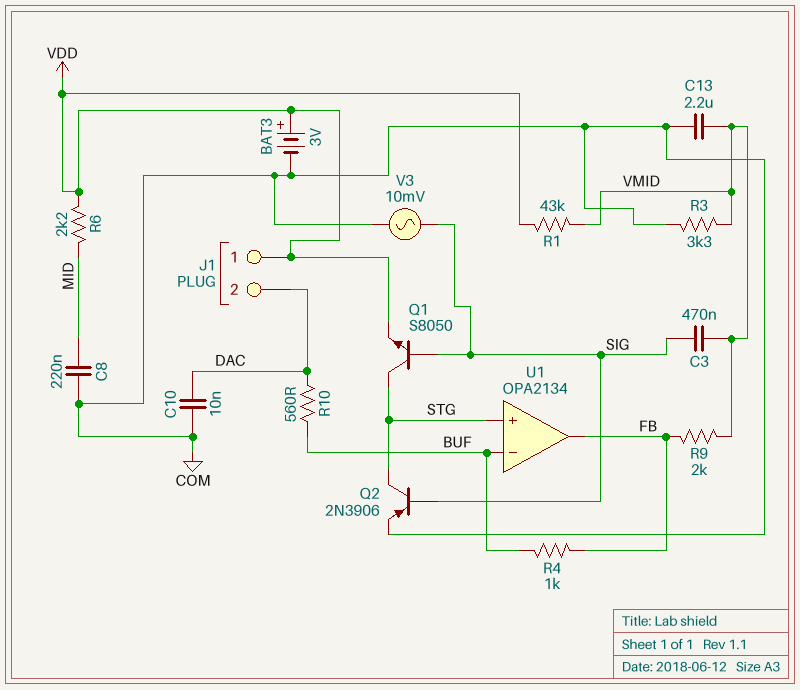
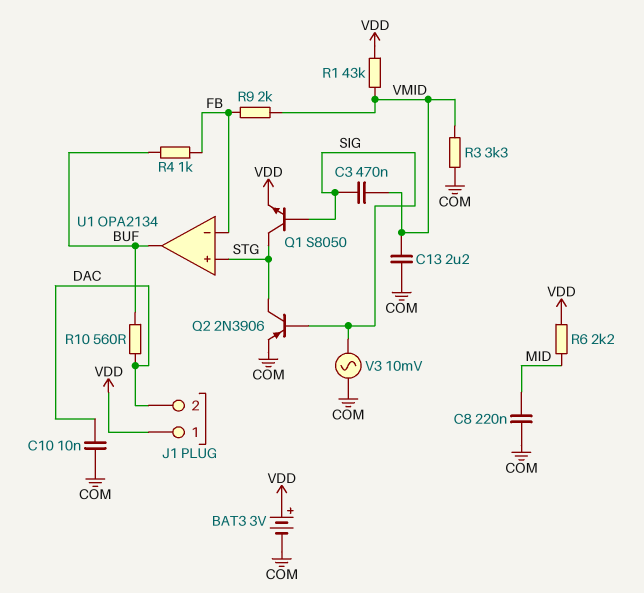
U1 pin in-: BUF -> FB
U1 pin out: FB -> BUF

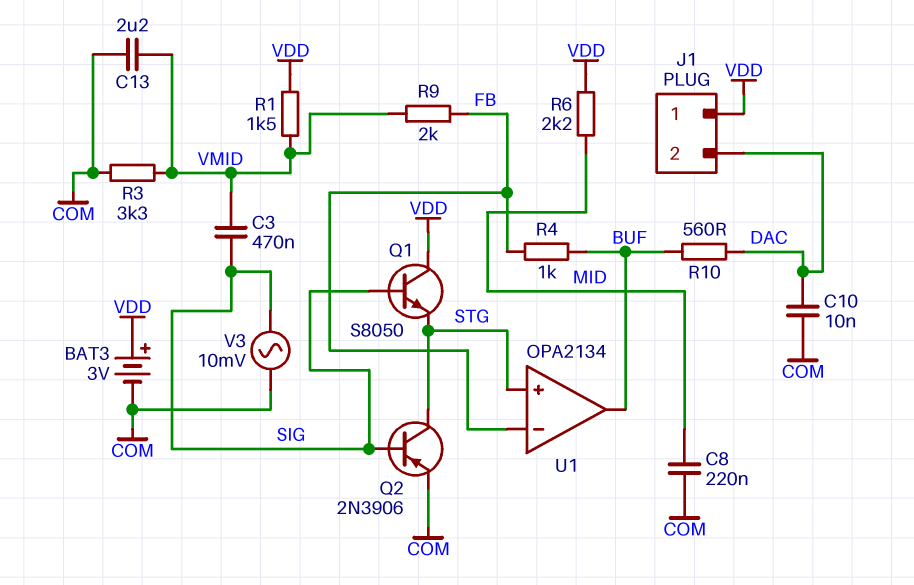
Q1: NPN S8050 (B SIG, C STG, E VDD) -> NPN S8050 (B SIG, C VDD, E STG)
R1: 43k (VDD, VMID) -> 1.5k (VDD, VMID)

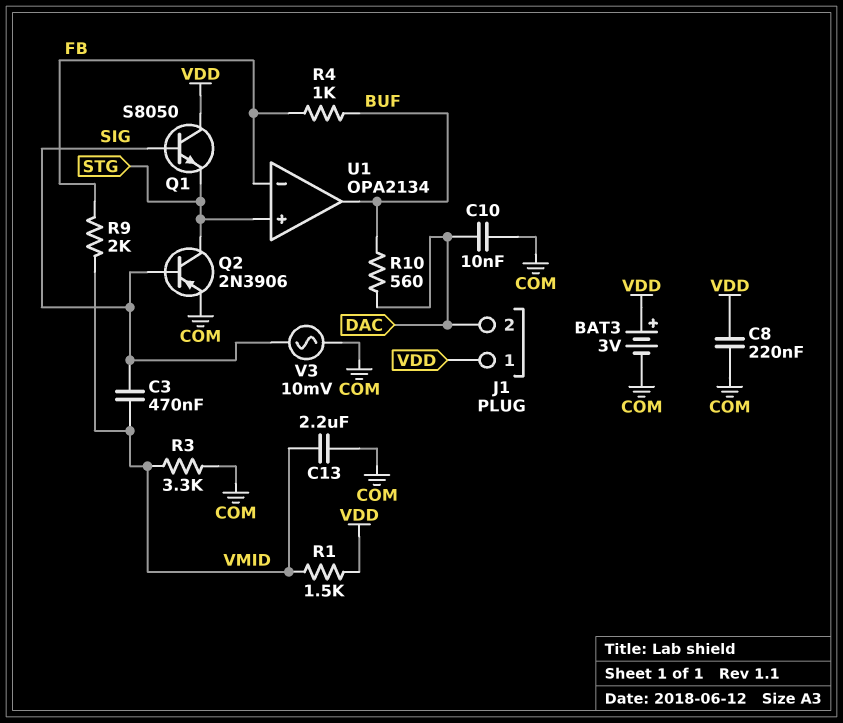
C8: 220nF (COM, MID) -> 220nF (COM, VDD)
R6: 2.2k (MID, VDD) -> none

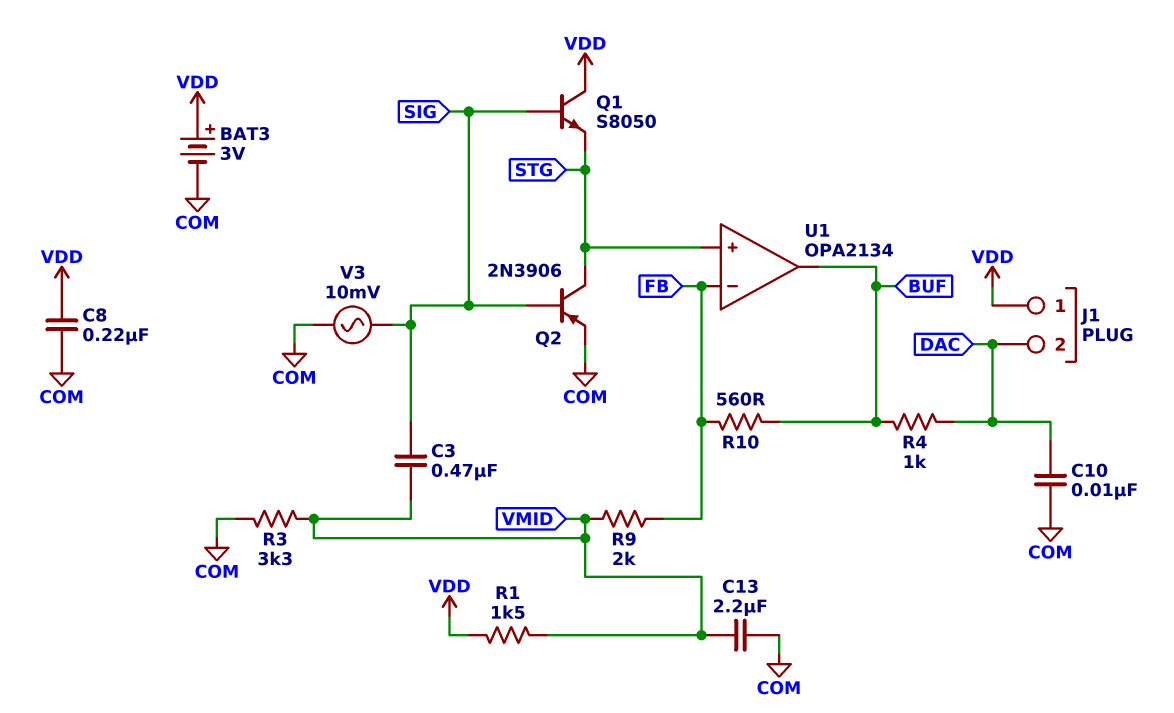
R4: 1k (BUF, FB) -> 1k (BUF, DAC)
R10: 560 (BUF, DAC) -> 560 (BUF, FB)

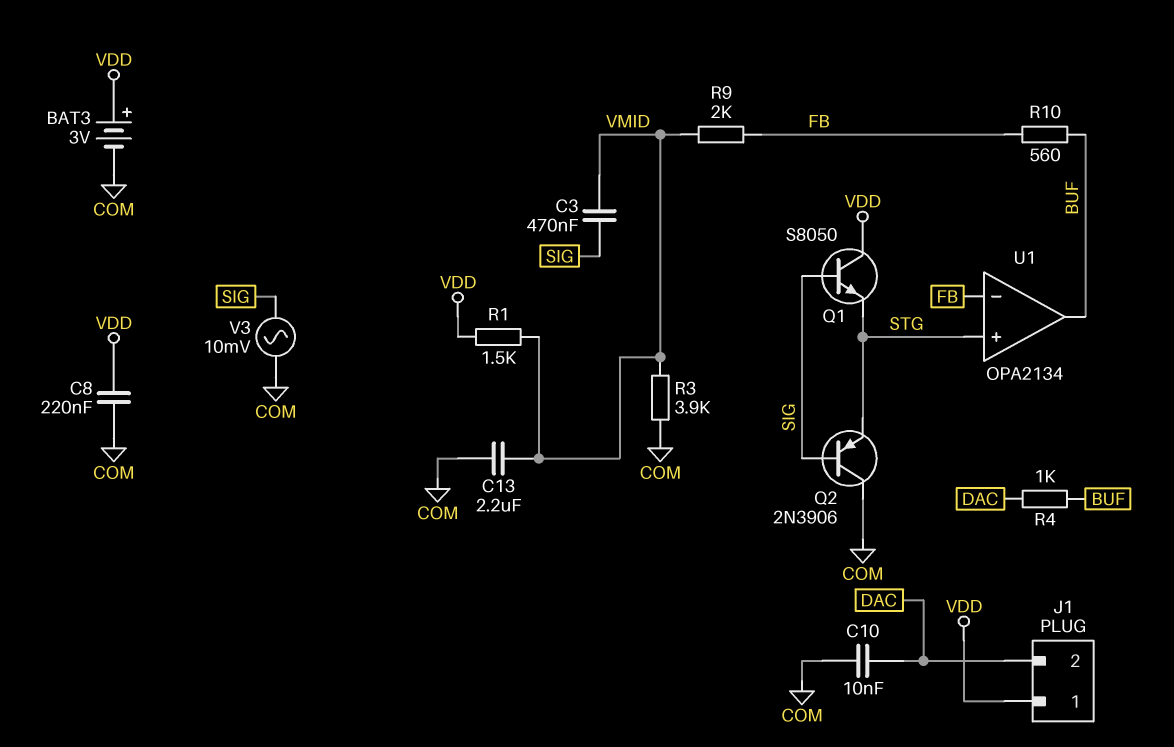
Q2: PNP 2N3906 (B SIG, C STG, E COM) -> PNP 2N3906 (B SIG, C COM, E STG)
R3: 3.3k (COM, VMID) -> 3.9k (COM, VMID)

